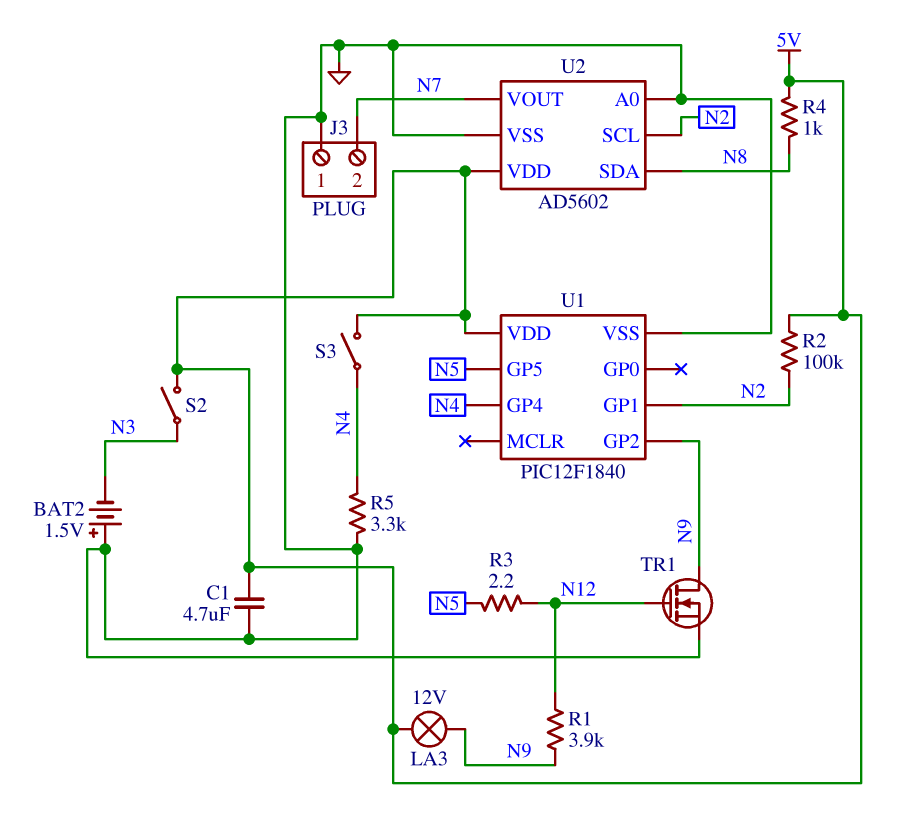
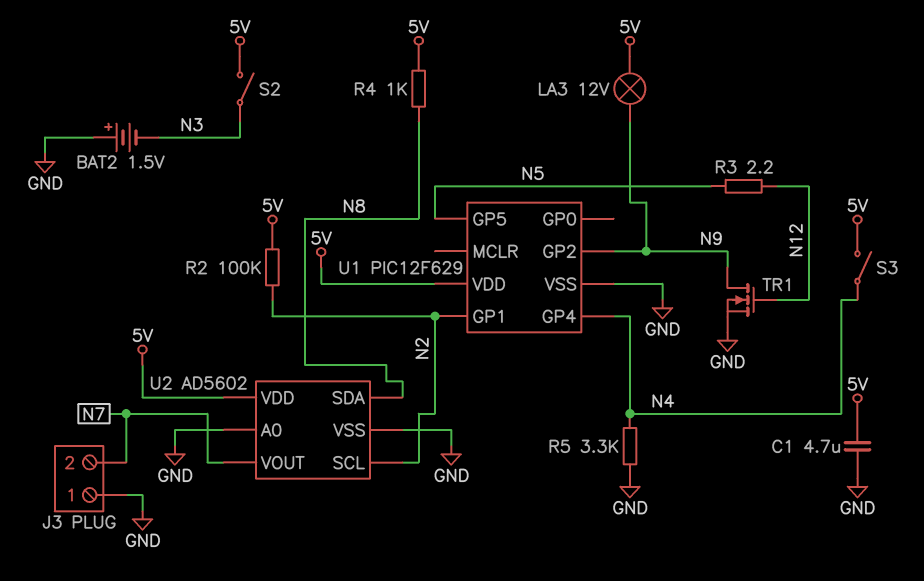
R1: 3.9k (N9, N12) -> none
U1: PIC12F1840 -> PIC12F629

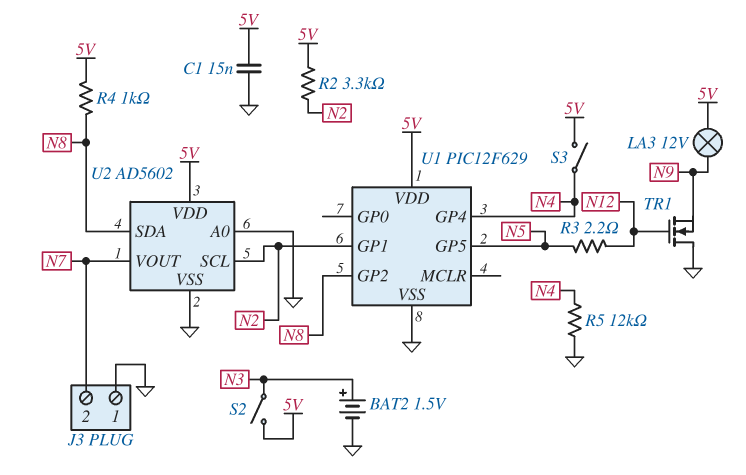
BAT2: 1.5V (plus GND, minus N3) -> 1.5V (plus N3, minus GND)
C1: 4.7uF (5V, GND) -> 15nF (5V, GND)
R2: 100k (5V, N2) -> 3.3k (5V, N2)
R5: 3.3k (GND, N4) -> 12k (GND, N4)
TR1: NMOS (G N12, D N9, S GND) -> NMOS (G N12, D GND, S N9)
U1 pin GP2: N9 -> N8

